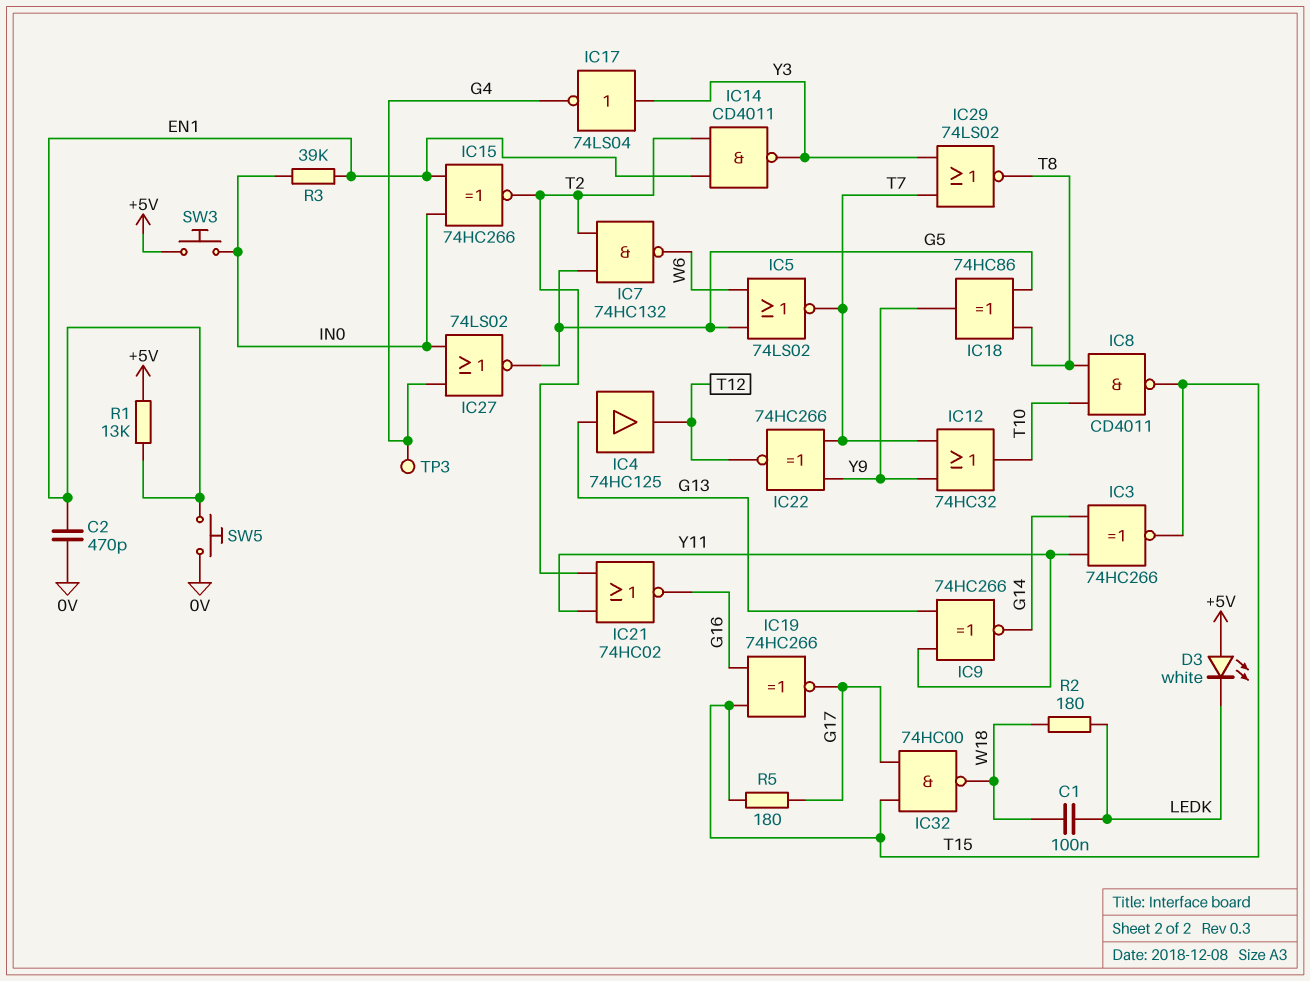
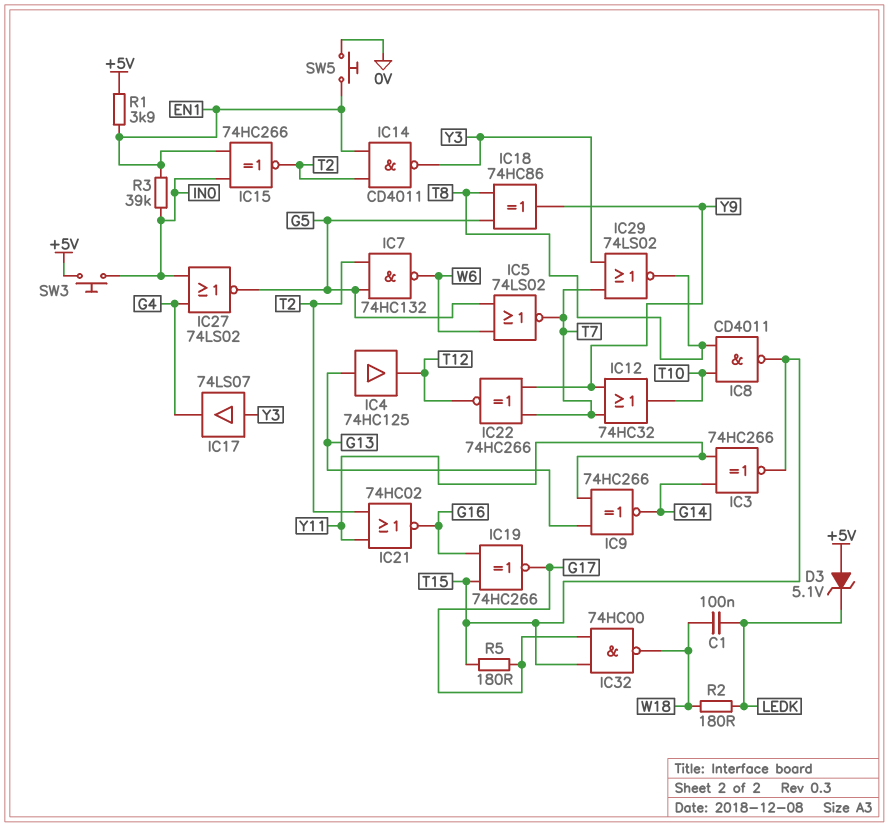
C2: 470pF (0V, EN1) -> none
D3: LED white (A +5V, K LEDK) -> zener 5.1V (A +5V, K LEDK)
IC17: NOT 74LS04 (in Y3, out G4) -> buffer 74LS07 (in Y3, out G4)
R1: 13k (+5V, EN1) -> 3.9k (+5V, EN1)
TP3: test point (G4) -> none

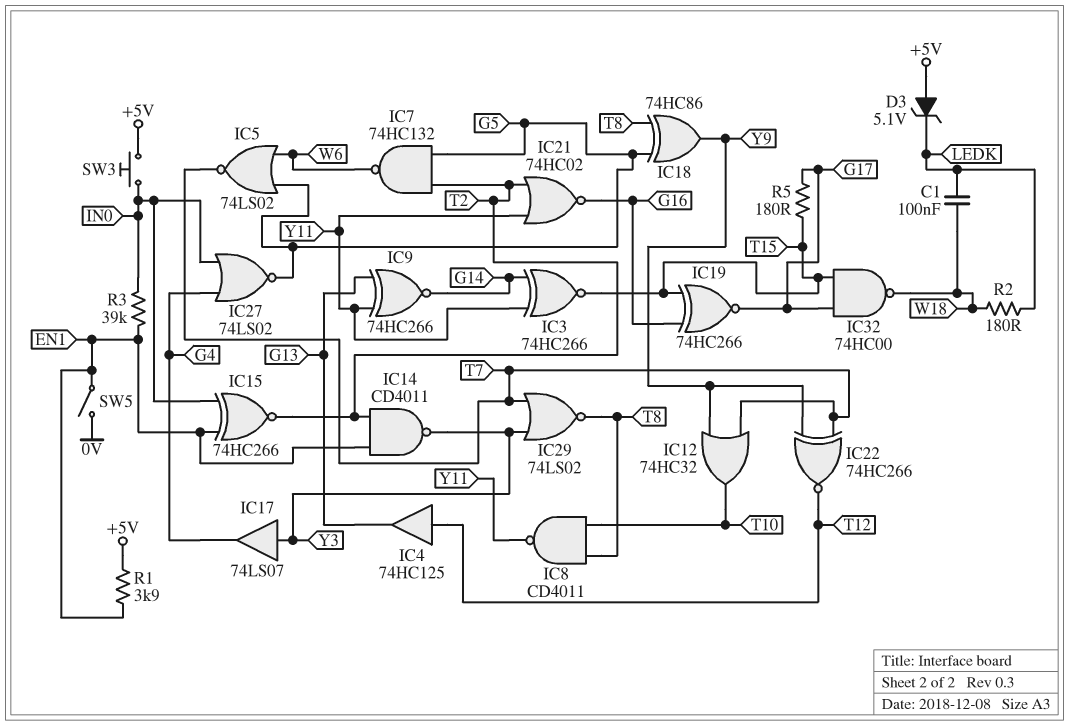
IC4: buffer 74HC125 (in G13, out T12) -> buffer 74HC125 (in T12, out G13)
IC8: NAND CD4011 (in T8, in T10, out T15) -> NAND CD4011 (in T8, in T10, out Y11)
SW5: button (0V, EN1) -> switch (0V, EN1)

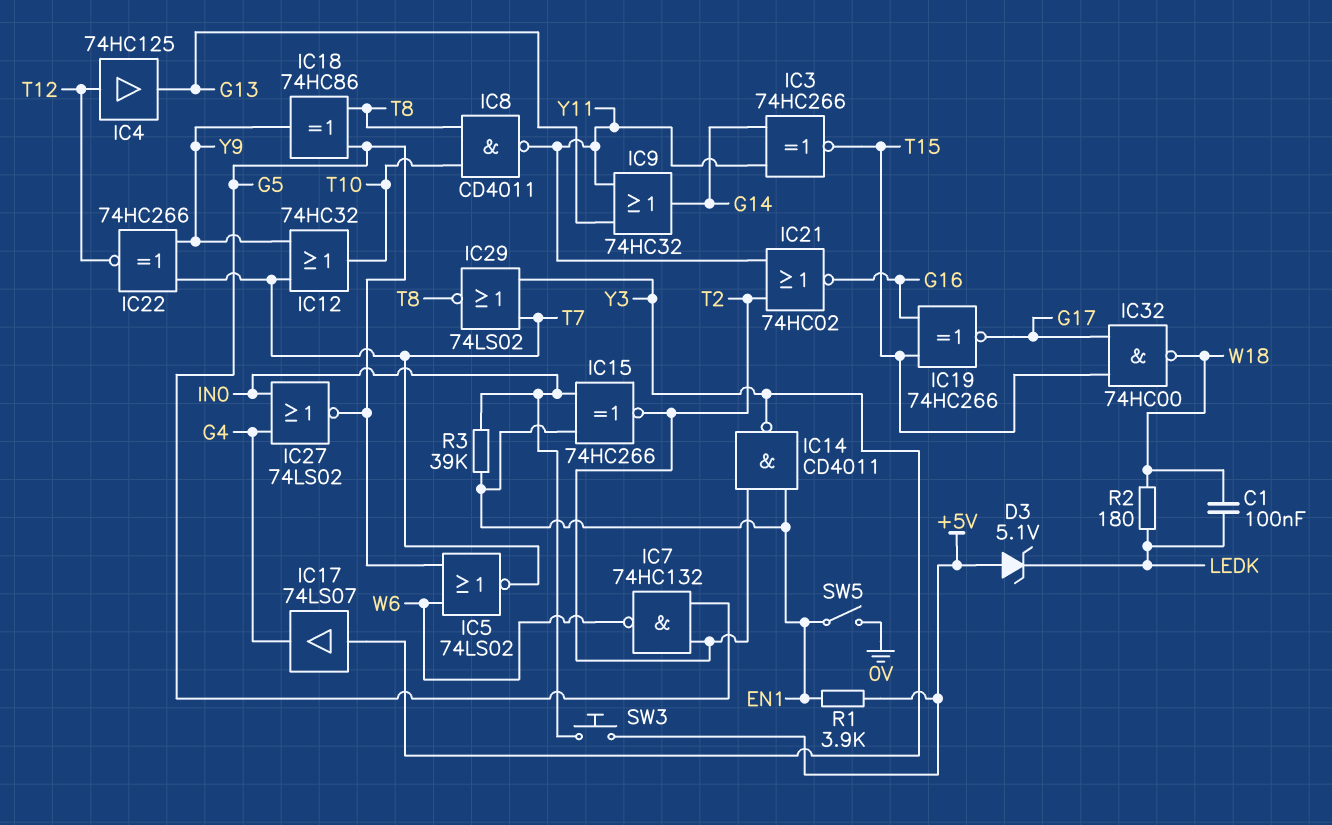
IC9: XNOR 74HC266 (in G13, in Y11, out G14) -> OR 74HC32 (in G13, in Y11, out G14)
R5: 180 (G17, T15) -> none

